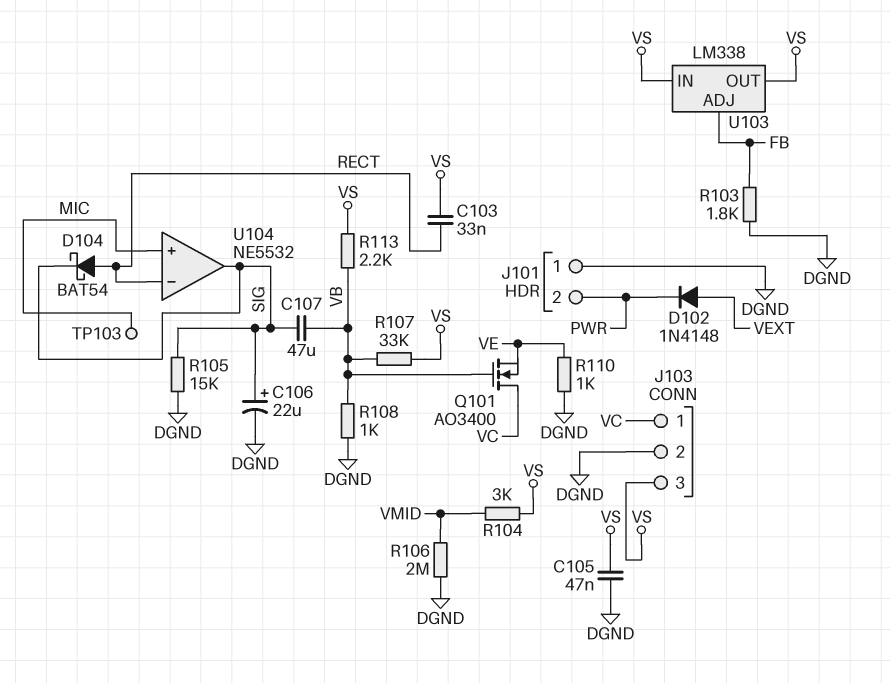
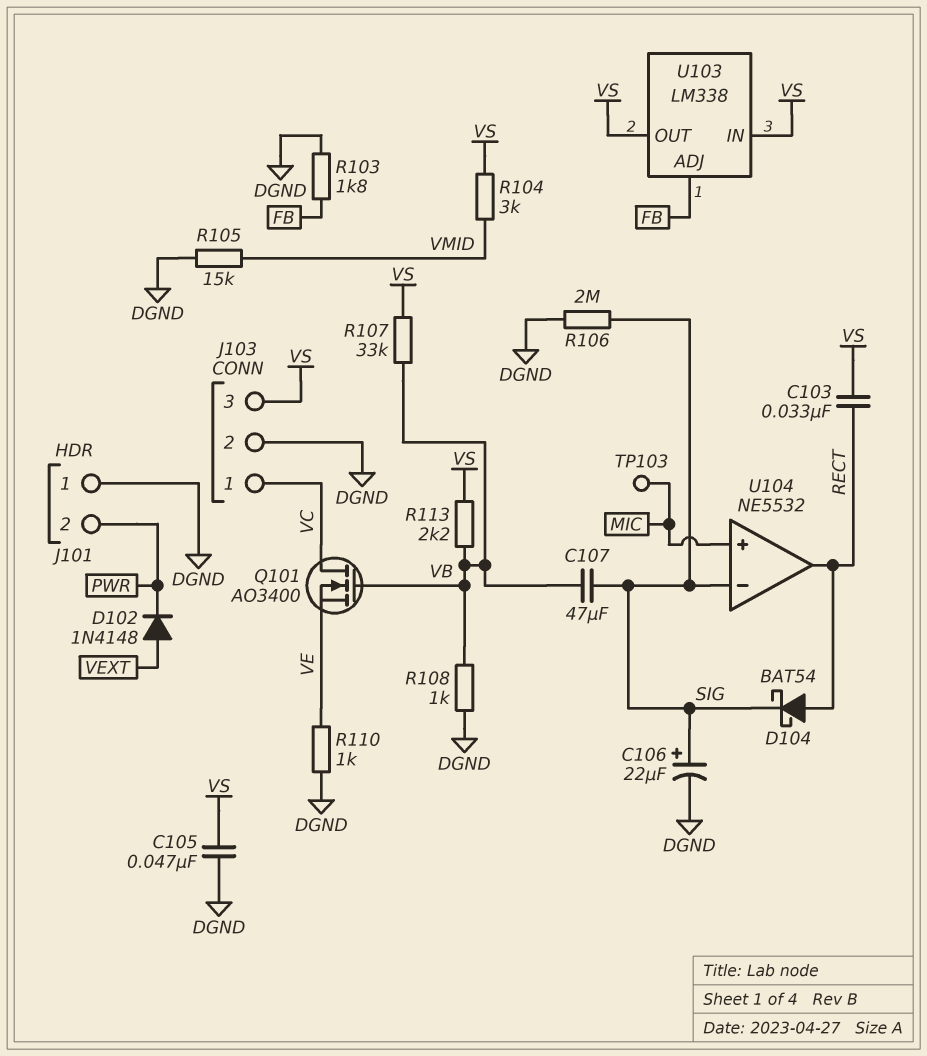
R105: 15k (DGND, SIG) -> 15k (DGND, VMID)
R106: 2M (DGND, VMID) -> 2M (DGND, SIG)
U104 pin in-: RECT -> SIG
U104 pin out: SIG -> RECT

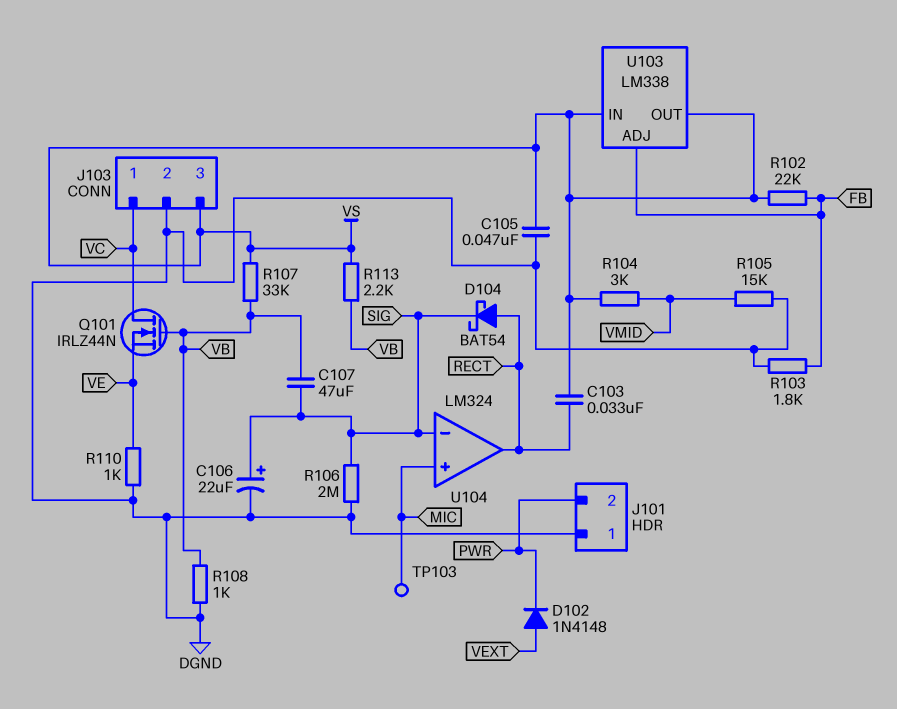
Q101: NMOS AO3400 (G VB, D VC, S VE) -> NMOS IRLZ44N (G VB, D VC, S VE)
R102: none -> 22k (FB, VS)
U104: NE5532 -> LM324

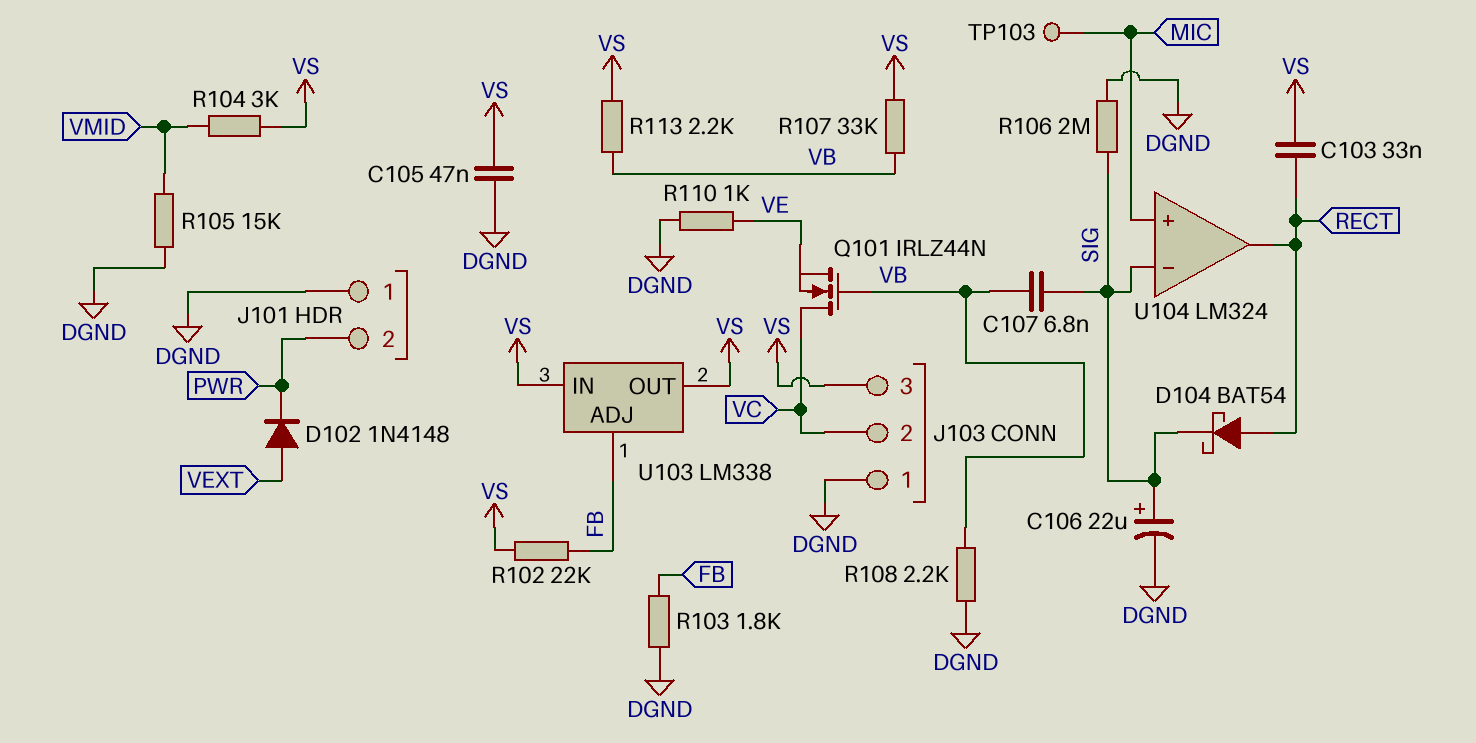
C107: 47uF (SIG, VB) -> 6.8nF (SIG, VB)
J103 pin 1: VC -> DGND
J103 pin 2: DGND -> VC
R108: 1k (DGND, VB) -> 2.2k (DGND, VB)

